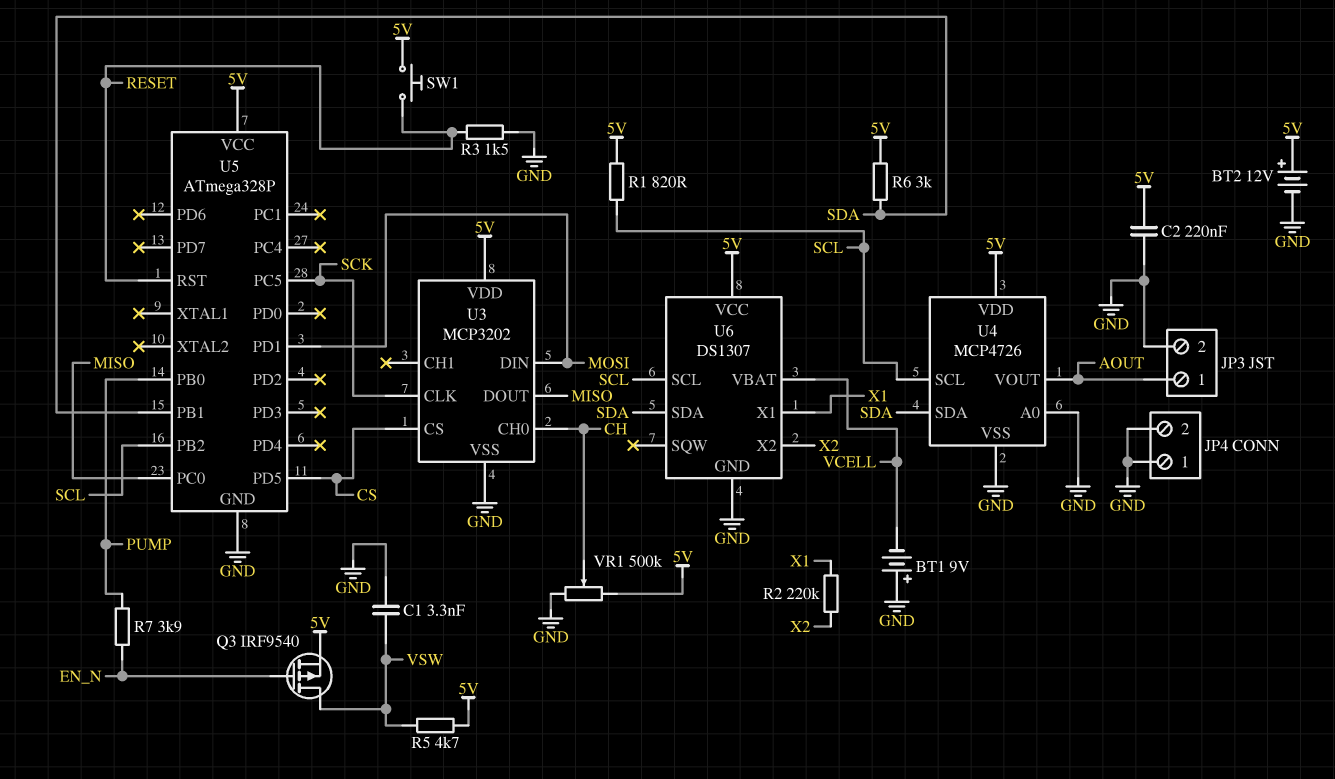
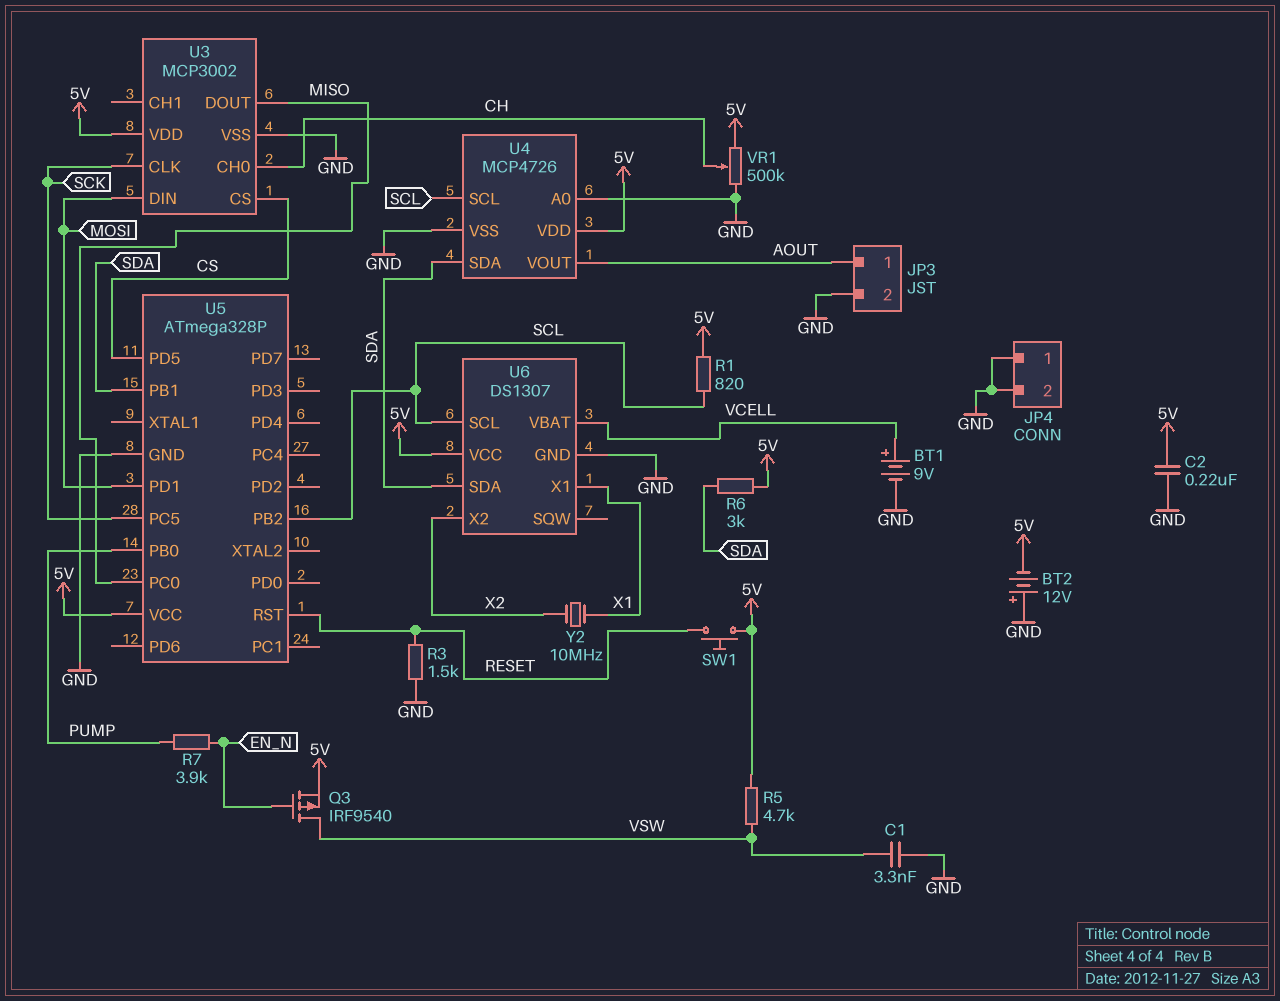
BT1: 9V (plus GND, minus VCELL) -> 9V (plus VCELL, minus GND)
BT2: 12V (plus 5V, minus GND) -> 12V (plus GND, minus 5V)
R2: 220k (X1, X2) -> none
U3: MCP3202 -> MCP3002
Y2: none -> 10MHz (X1, X2)

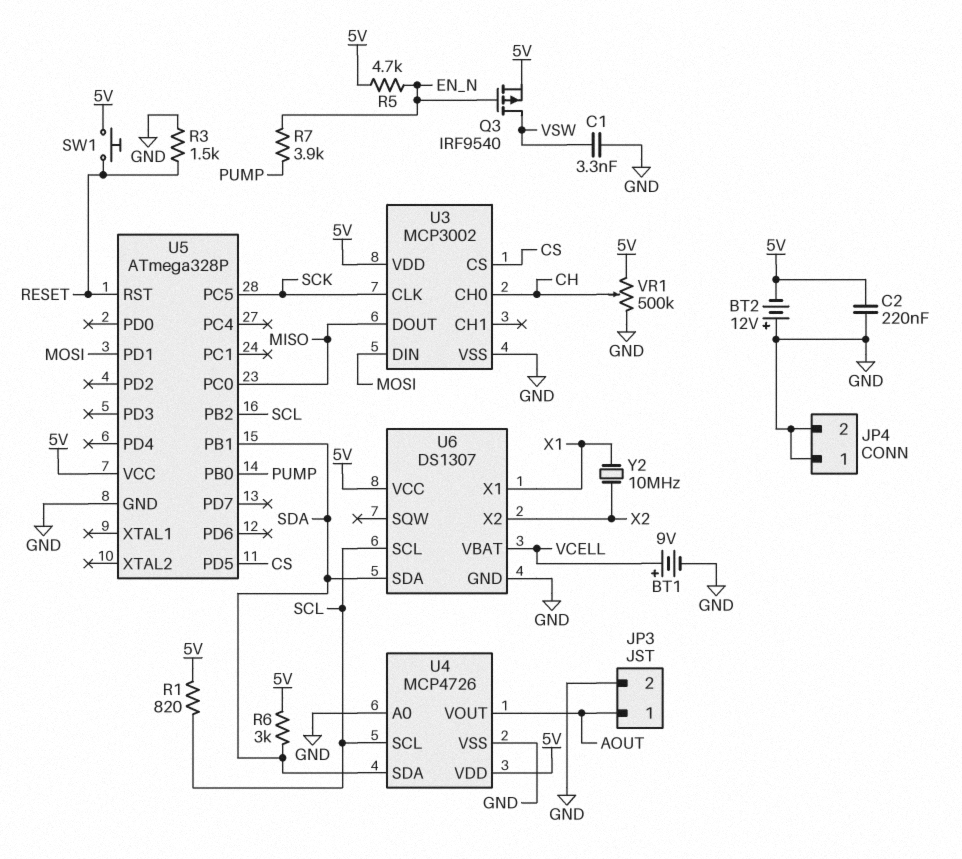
R5: 4.7k (5V, VSW) -> 4.7k (5V, EN_N)

